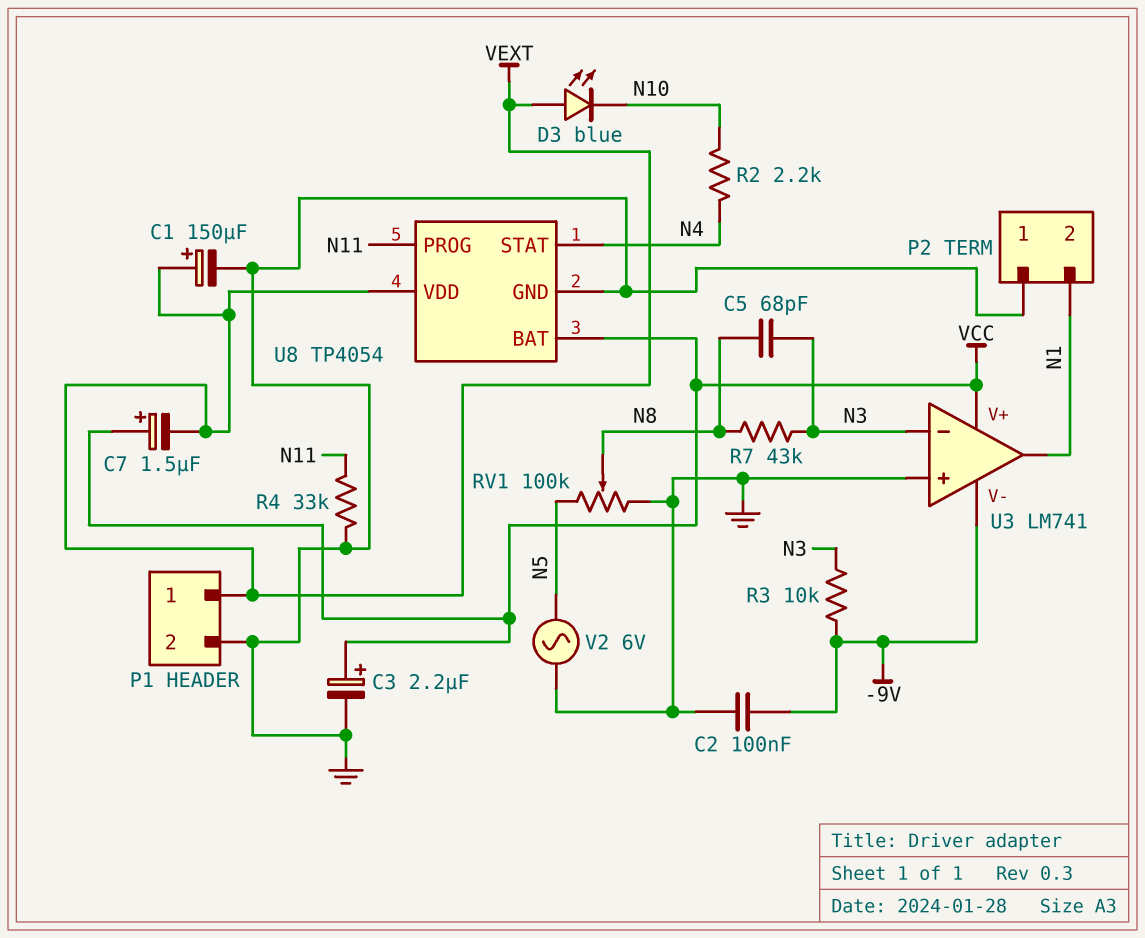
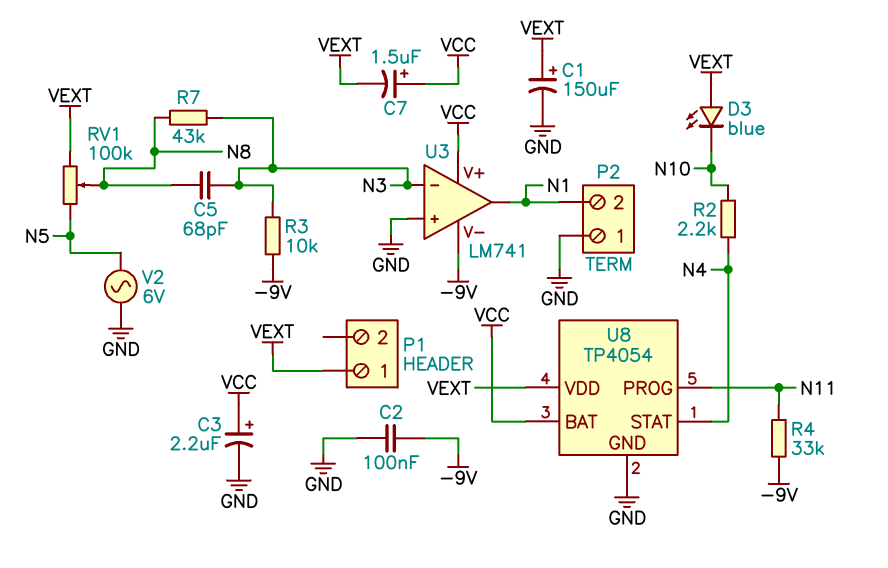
P1 pin 2: GND -> none
R4: 33k (GND, N11) -> 33k (-9V, N11)
RV1: 100k (GND, N5, wiper N8) -> 100k (N5, VEXT, wiper N8)

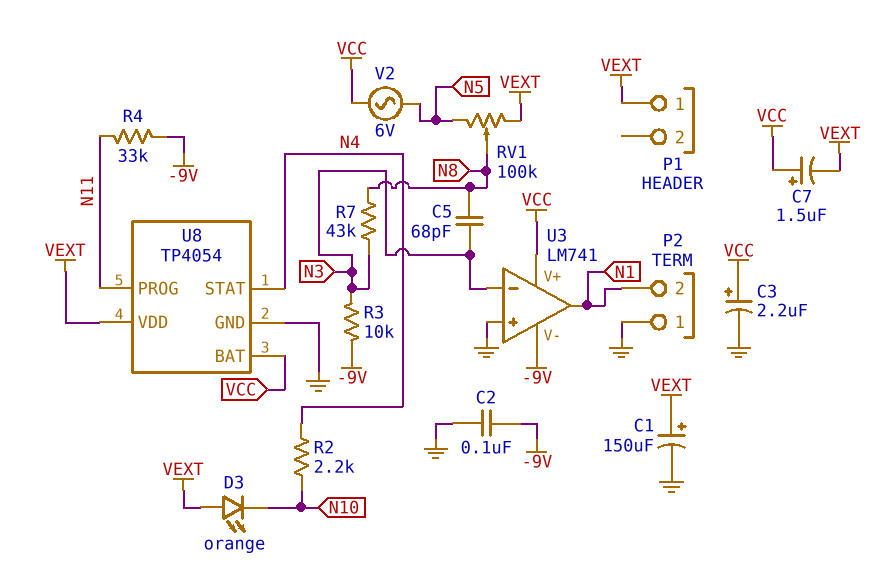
D3: LED blue (A VEXT, K N10) -> LED orange (A VEXT, K N10)
V2: AC 6V (GND, N5) -> AC 6V (N5, VCC)

